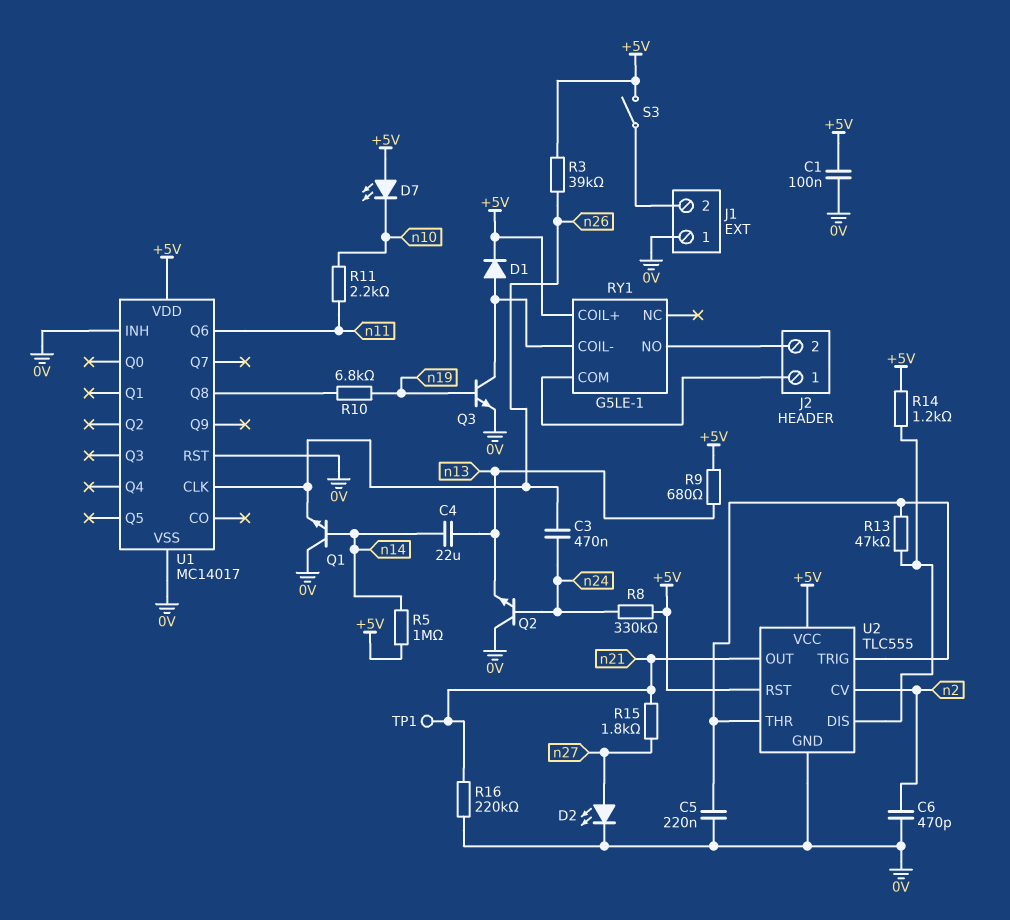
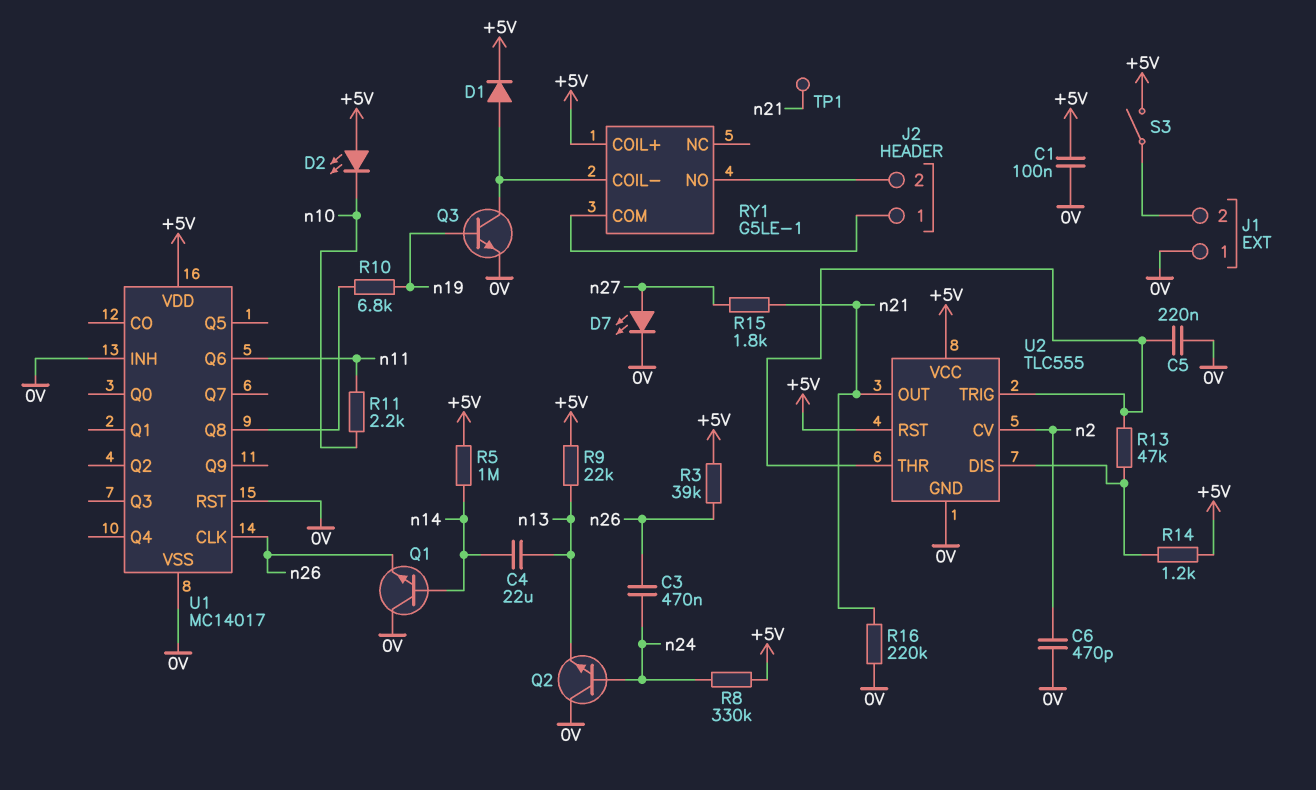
D2: LED (A n27, K 0V) -> LED (A +5V, K n10)
D7: LED (A +5V, K n10) -> LED (A n27, K 0V)
R9: 680 (+5V, n13) -> 22k (+5V, n13)

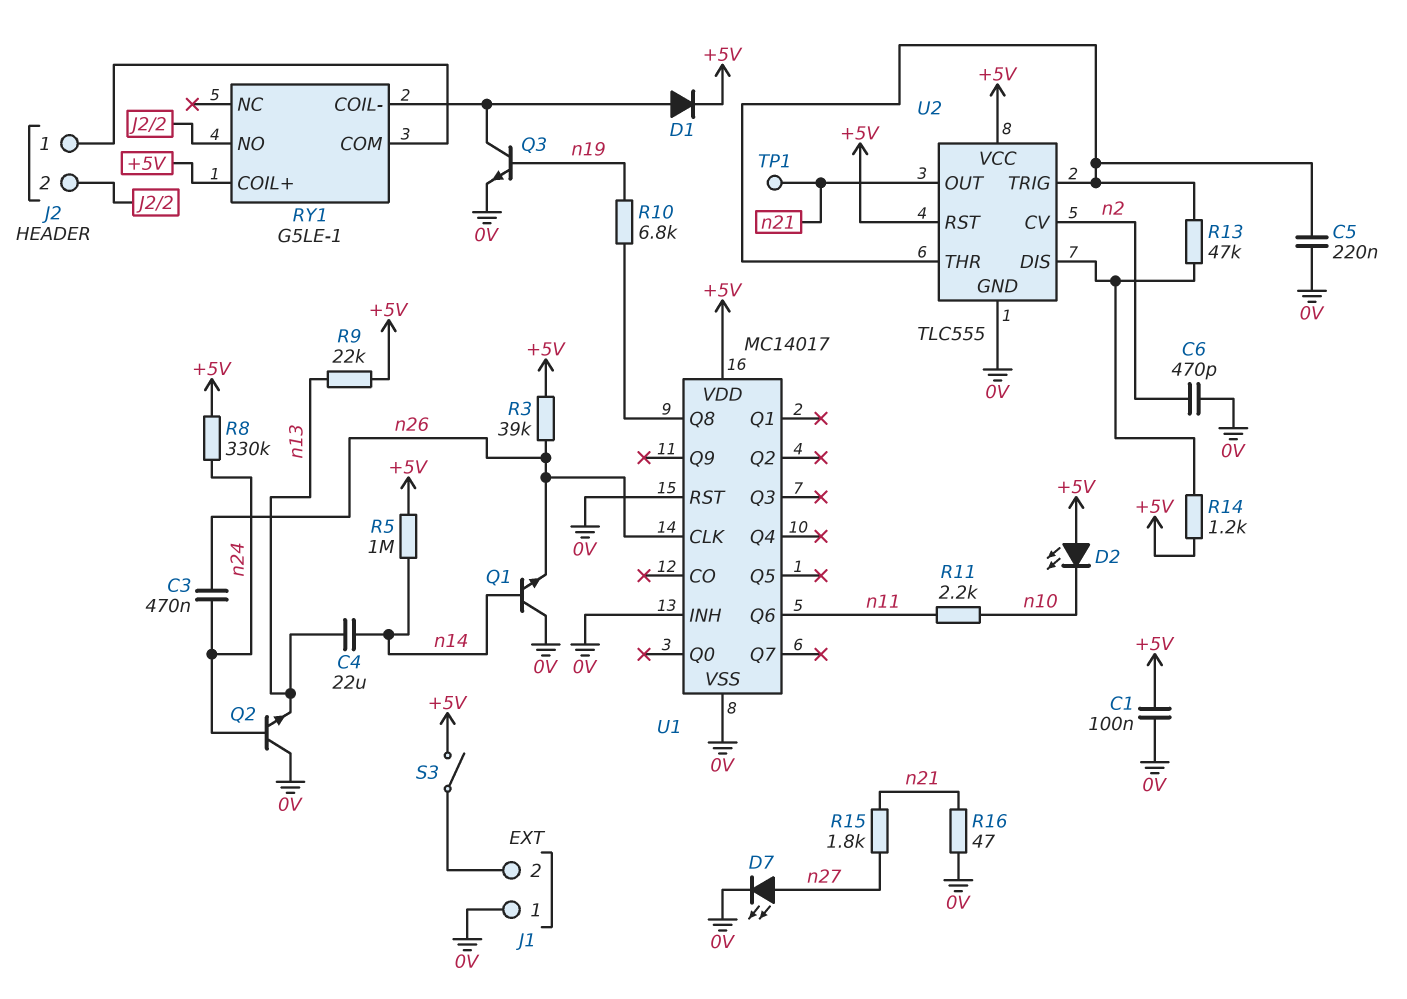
R16: 220k (0V, n21) -> 47 (0V, n21)

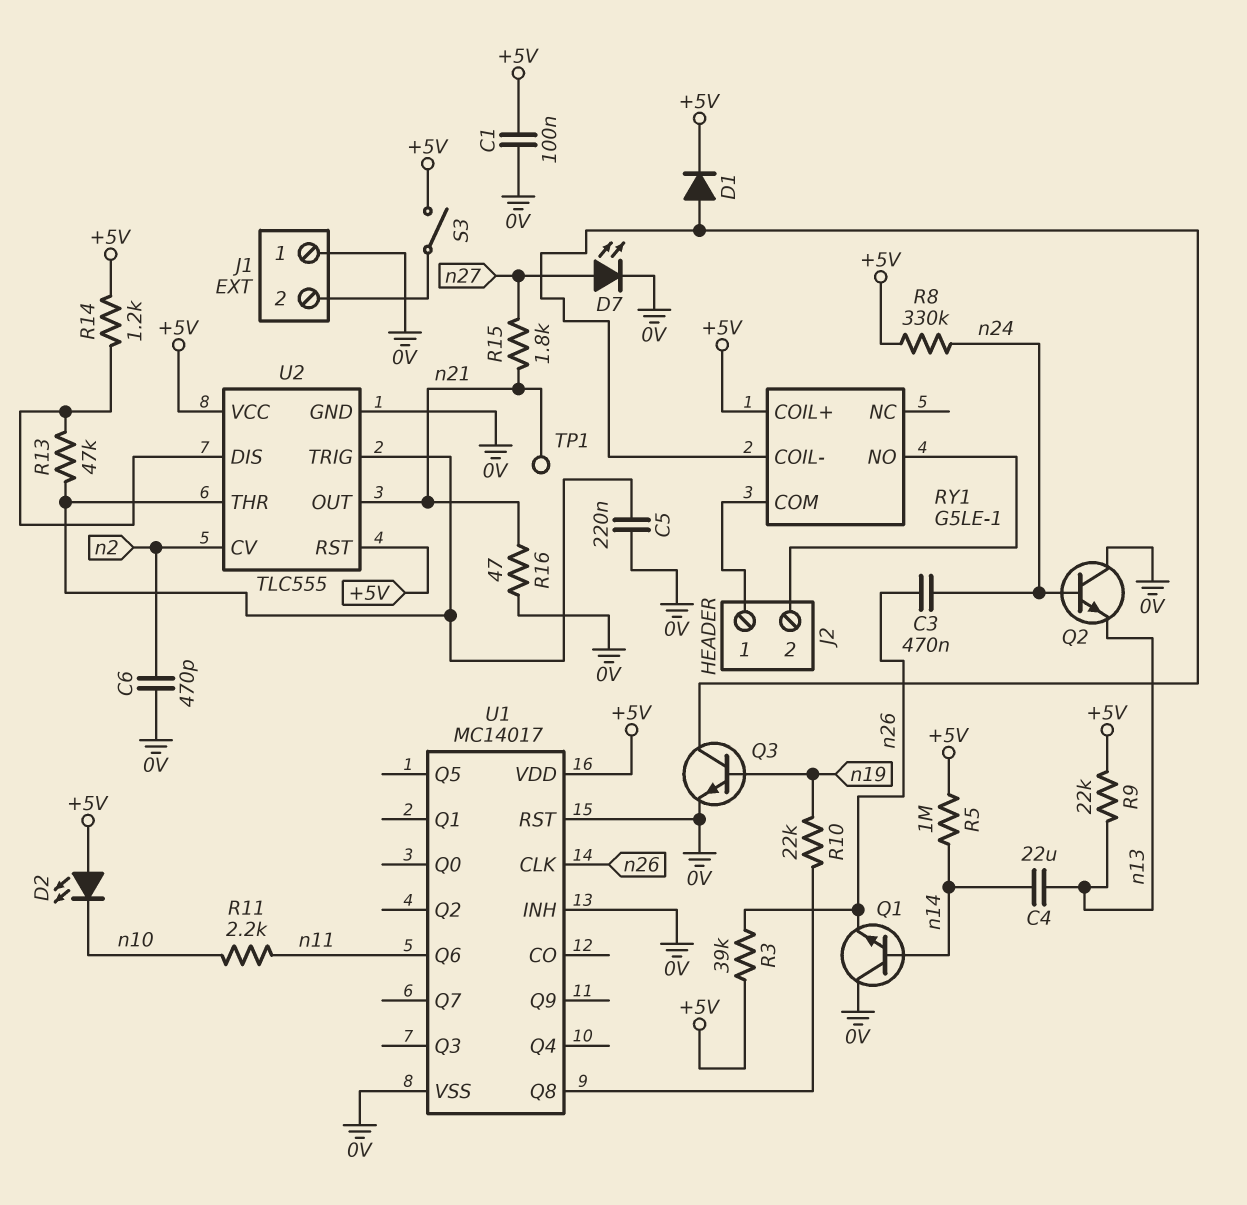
R10: 6.8k (U1/Q8, n19) -> 22k (U1/Q8, n19)

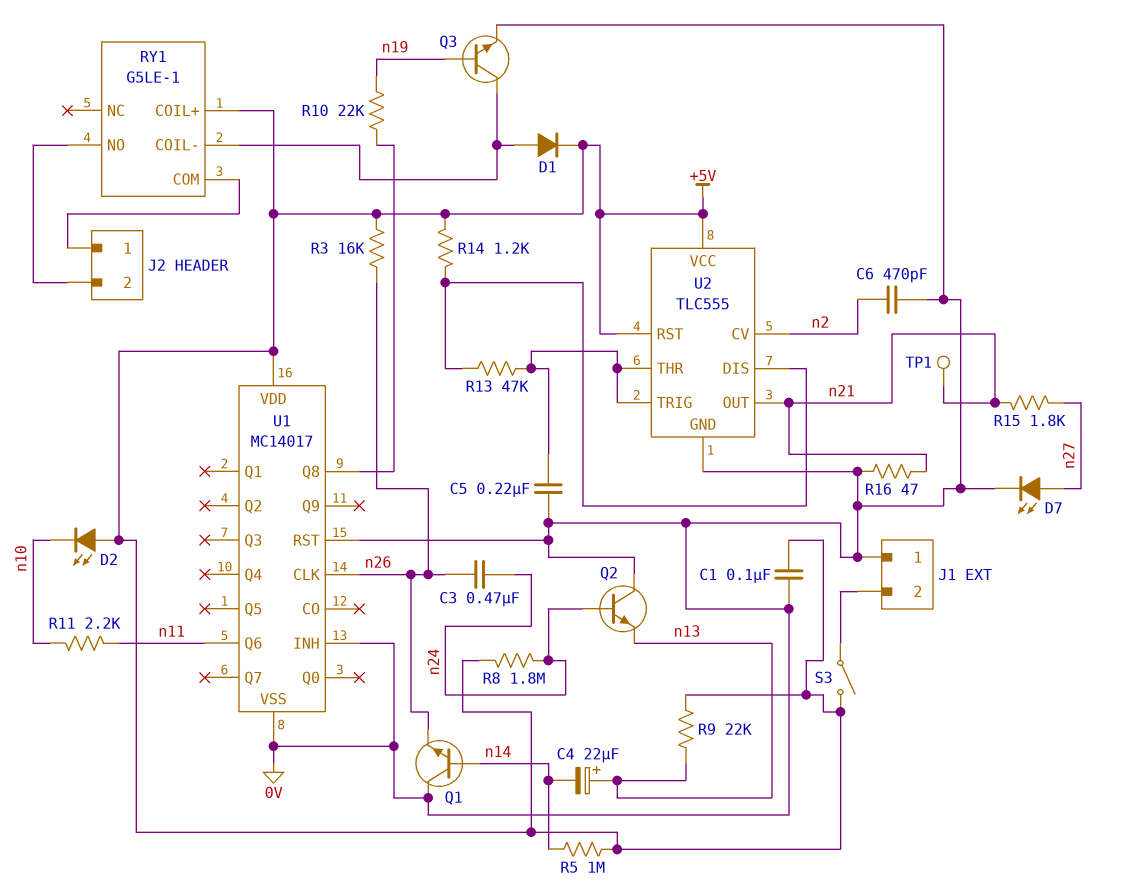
C4: 22uF (n13, n14) -> 22uF (plus n13, minus n14)
R3: 39k (+5V, n26) -> 16k (+5V, n26)
R8: 330k (+5V, n24) -> 1.8M (+5V, n24)

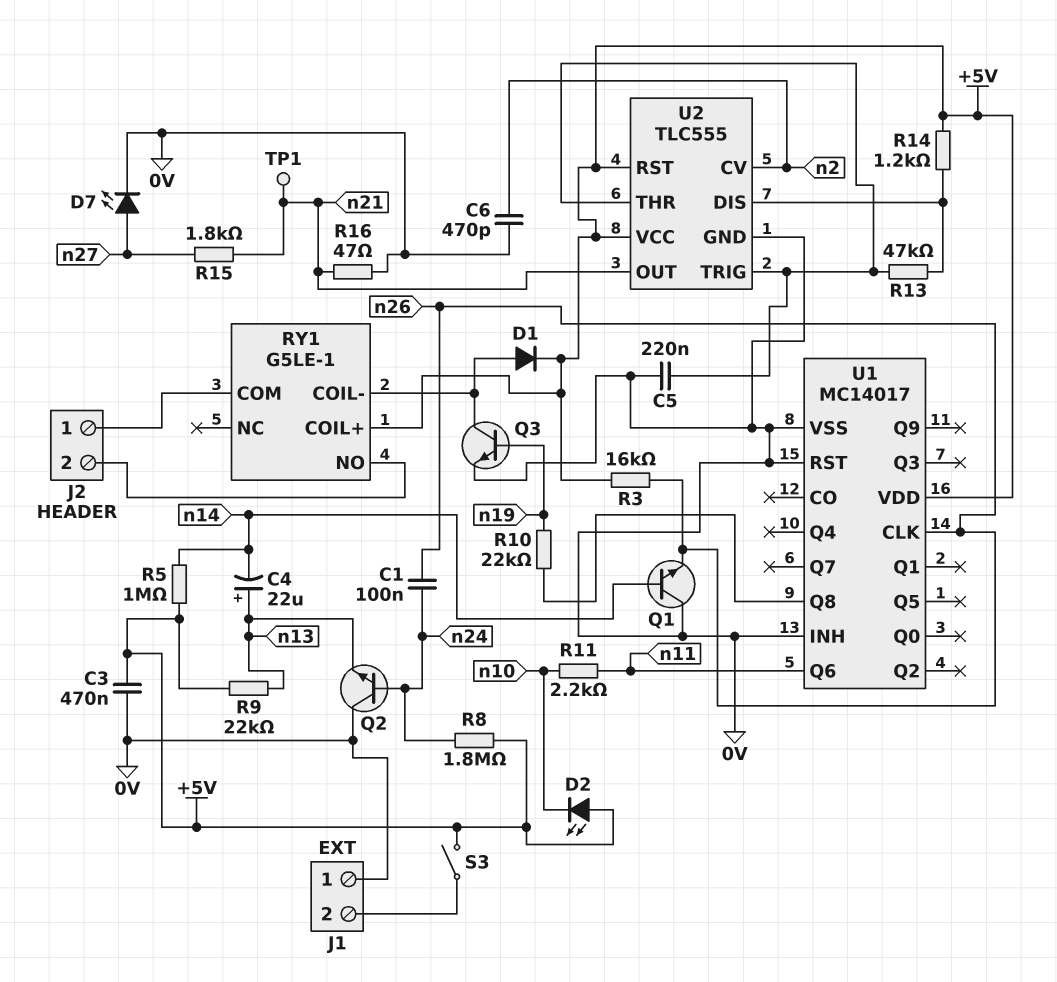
C1: 100nF (+5V, 0V) -> 100nF (n24, n26)
C3: 470nF (n24, n26) -> 470nF (+5V, 0V)

